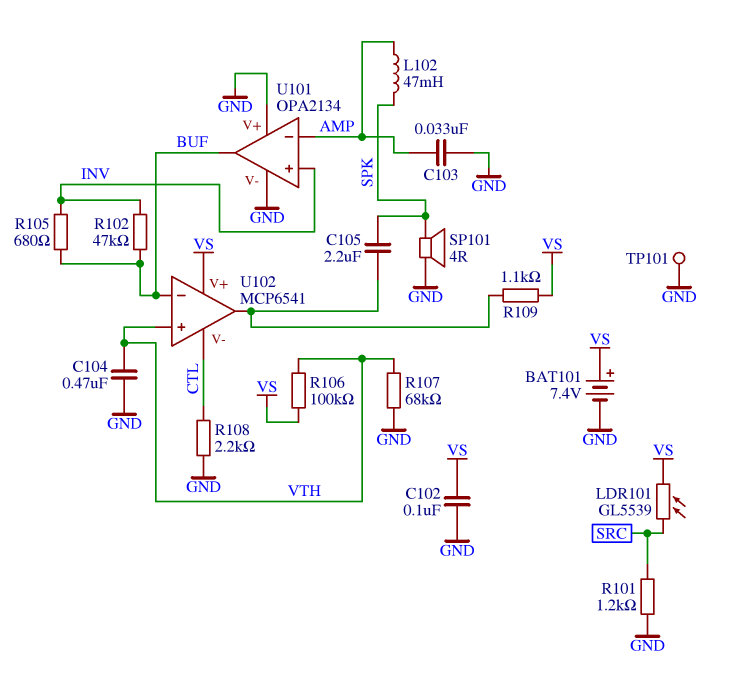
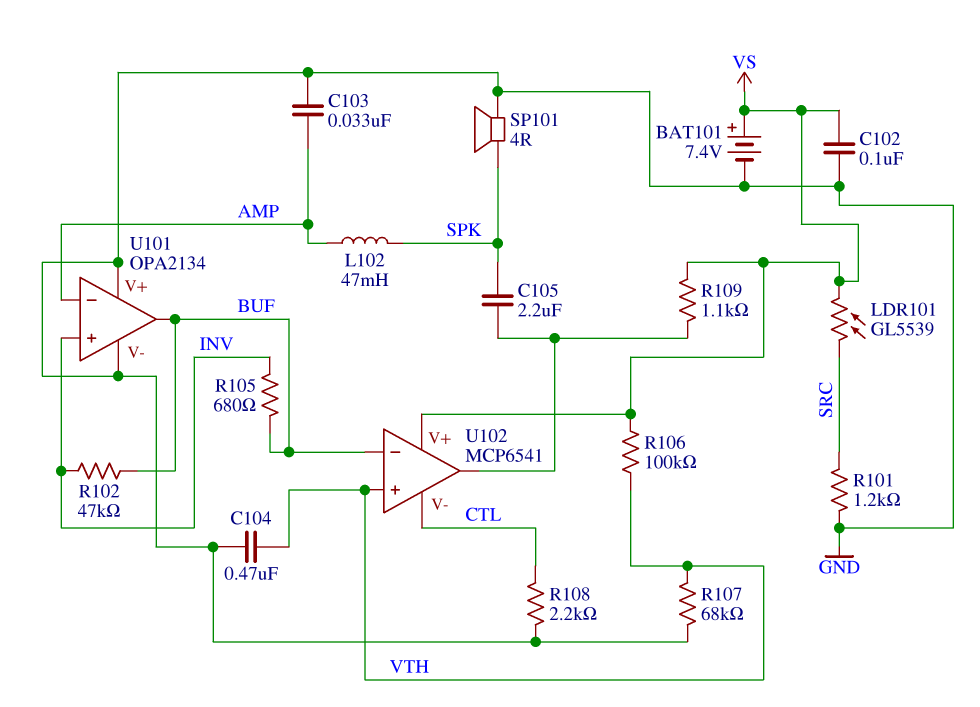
TP101: test point (GND) -> none

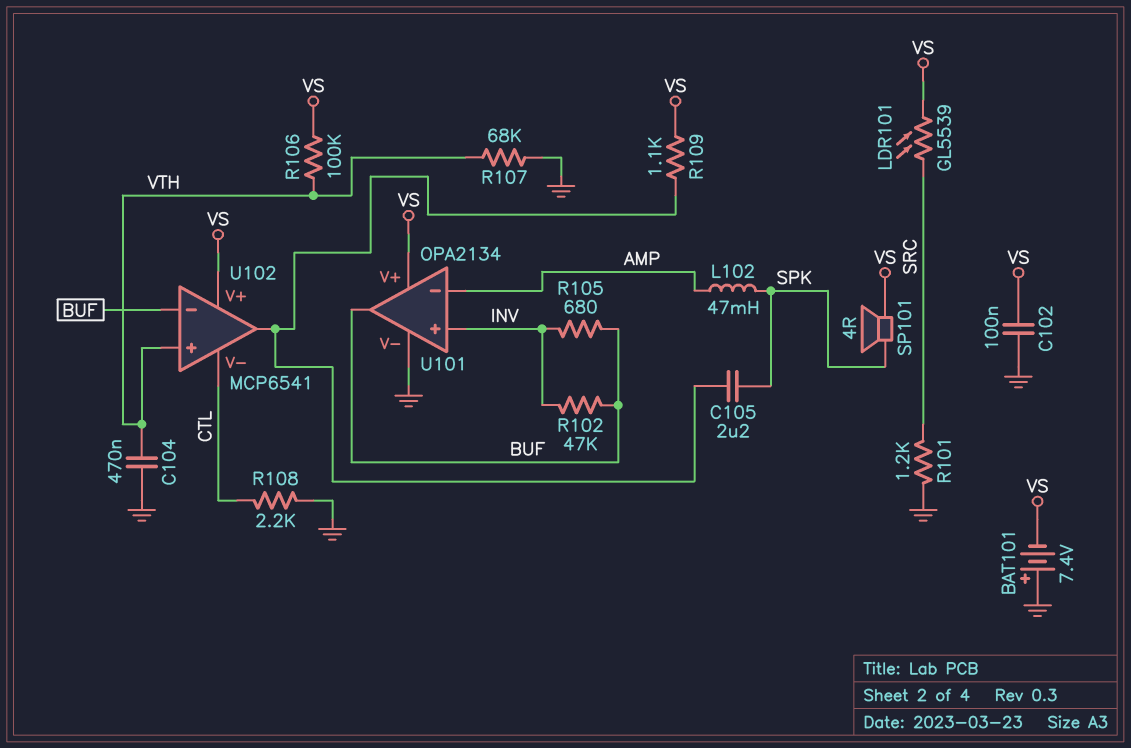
BAT101: 7.4V (plus VS, minus GND) -> 7.4V (plus GND, minus VS)
C103: 33nF (AMP, GND) -> none
SP101: speaker 4R (GND, SPK) -> speaker 4R (SPK, VS)
U101 pin V+: GND -> VS

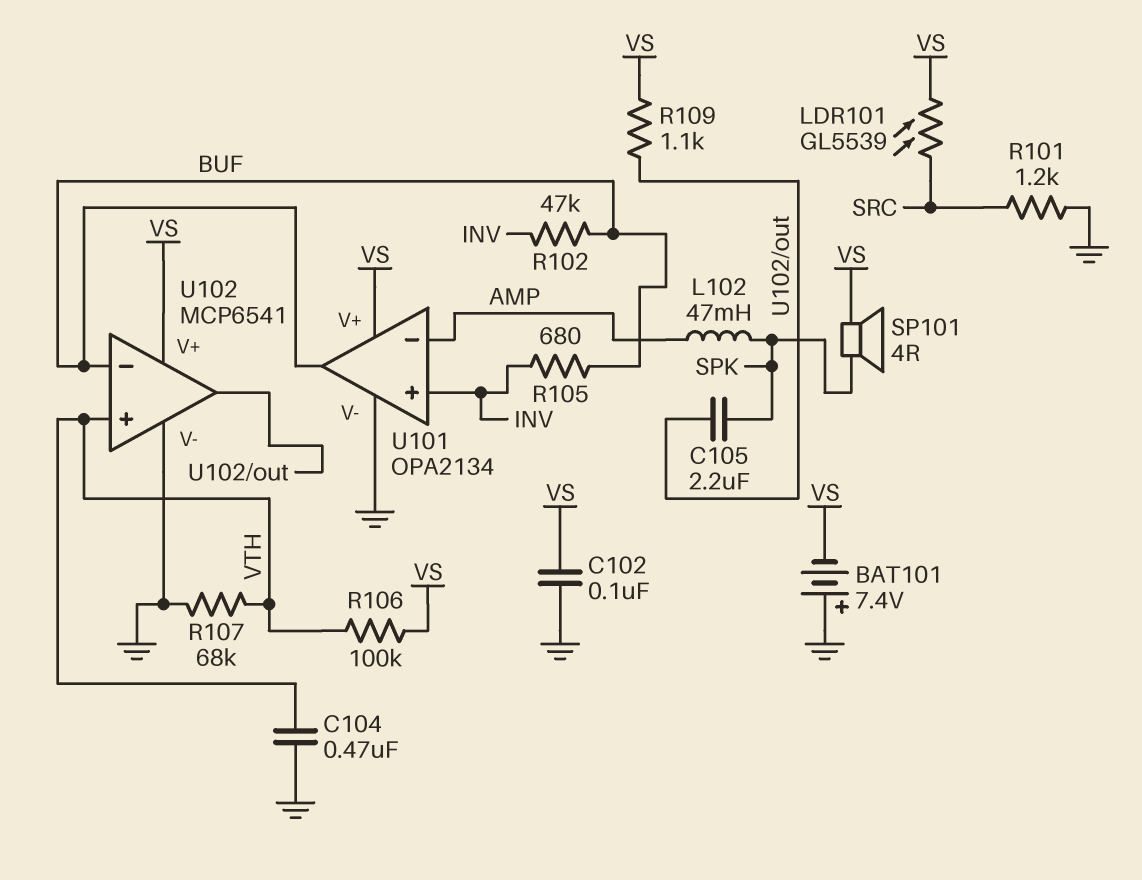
R108: 2.2k (CTL, GND) -> none
U102 pin V-: CTL -> GND

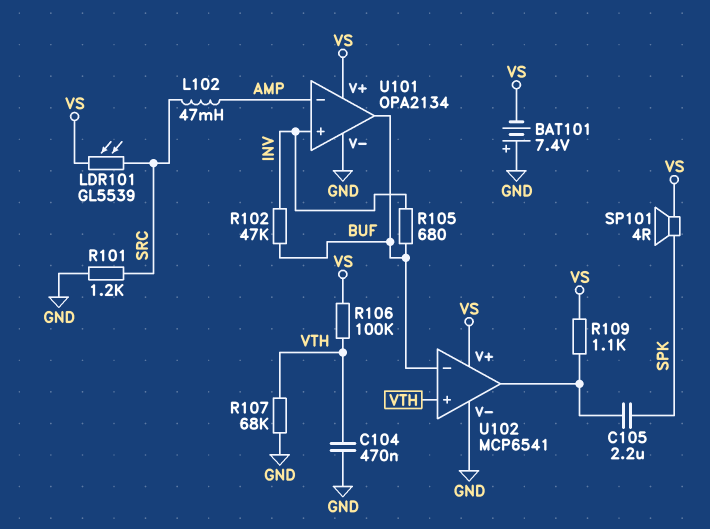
C102: 100nF (GND, VS) -> none
L102: 47mH (AMP, SPK) -> 47mH (AMP, SRC)

